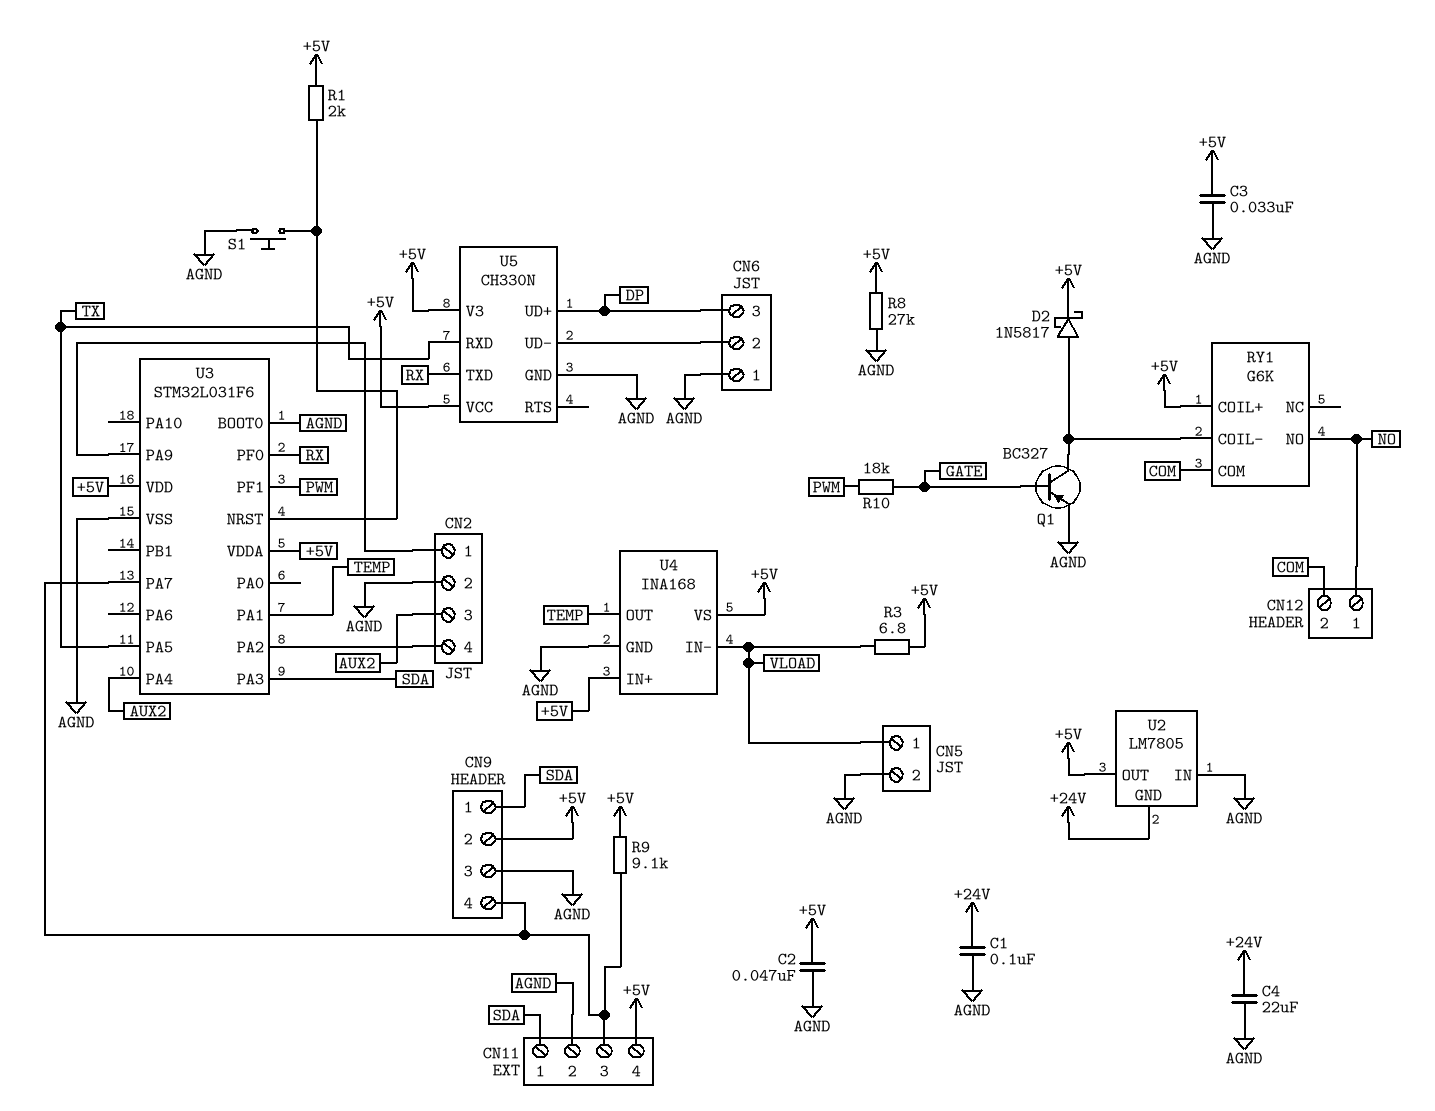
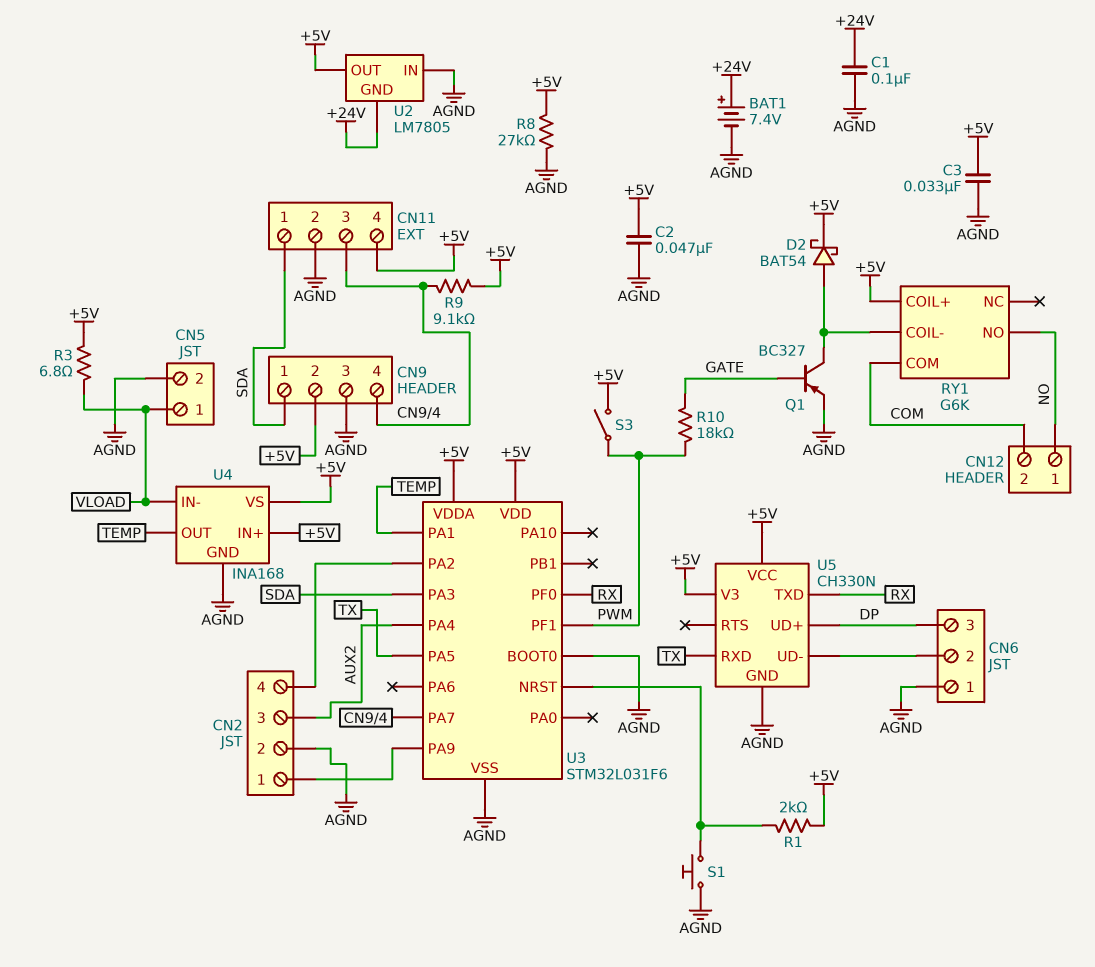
BAT1: none -> 7.4V (plus +24V, minus AGND)
C4: 22uF (+24V, AGND) -> none
D2: schottky 1N5817 (A RY1/COIL-, K +5V) -> schottky BAT54 (A RY1/COIL-, K +5V)
S3: none -> switch (+5V, PWM)

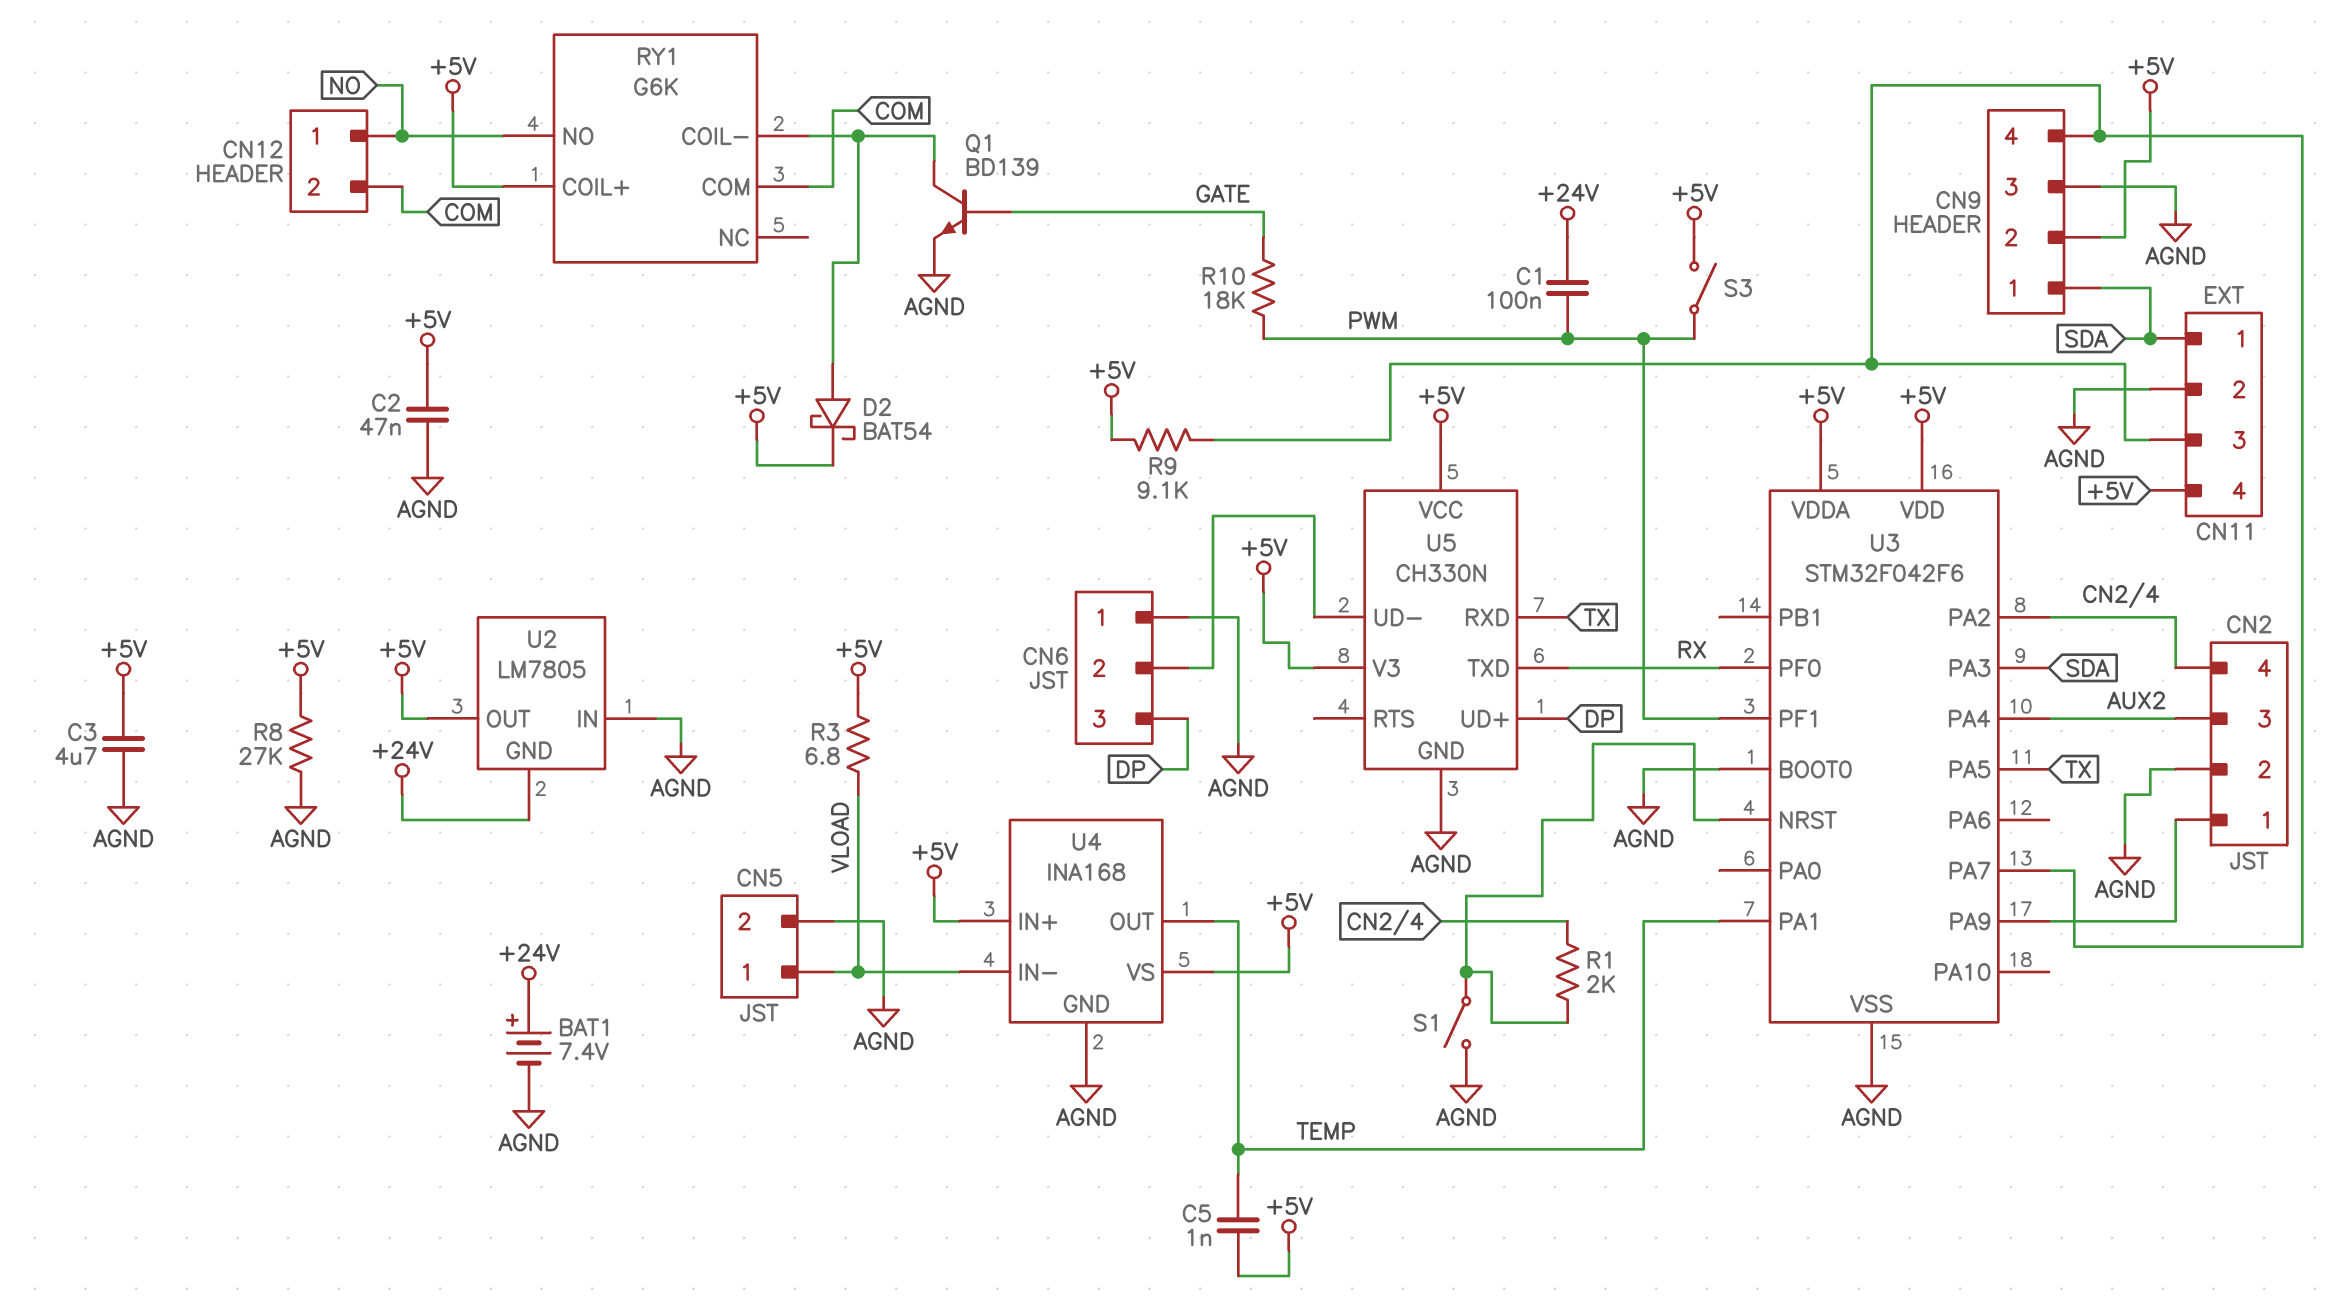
C1: 100nF (+24V, AGND) -> 100nF (+24V, PWM)
C3: 33nF (+5V, AGND) -> 4.7uF (+5V, AGND)
C5: none -> 1nF (+5V, TEMP)
Q1: PNP BC327 (B GATE, C RY1/COIL-, E AGND) -> NPN BD139 (B GATE, C RY1/COIL-, E AGND)
R1: 2k (+5V, U3/NRST) -> 2k (CN2/4, U3/NRST)
S1: button (AGND, U3/NRST) -> switch (AGND, U3/NRST)
U3: STM32L031F6 -> STM32F042F6

